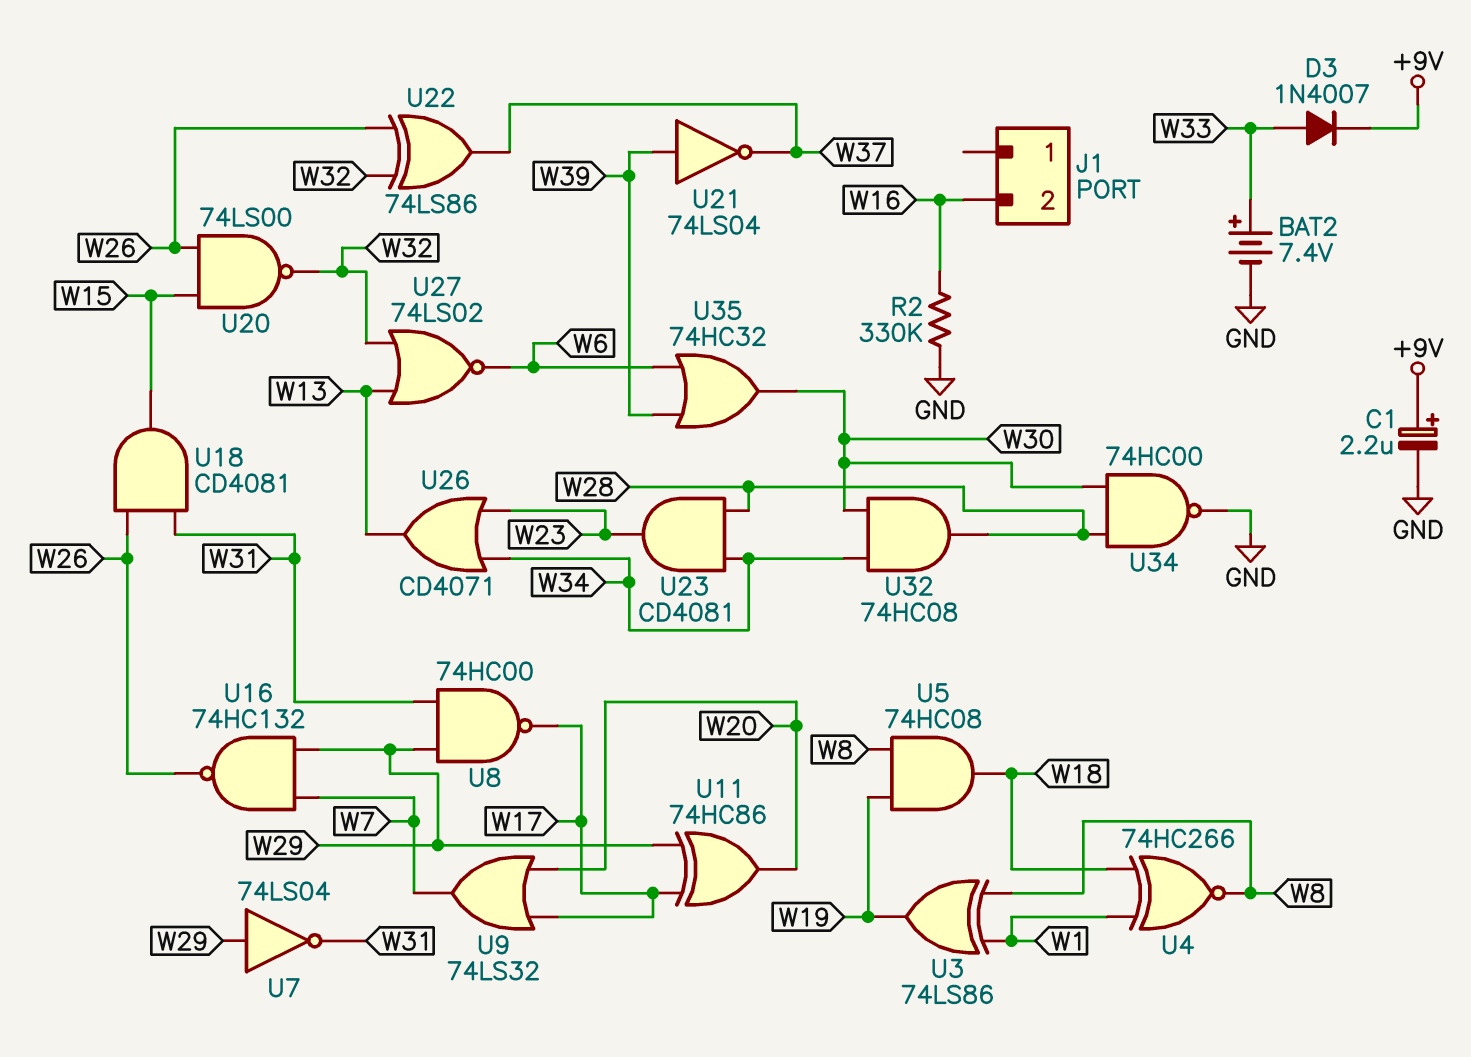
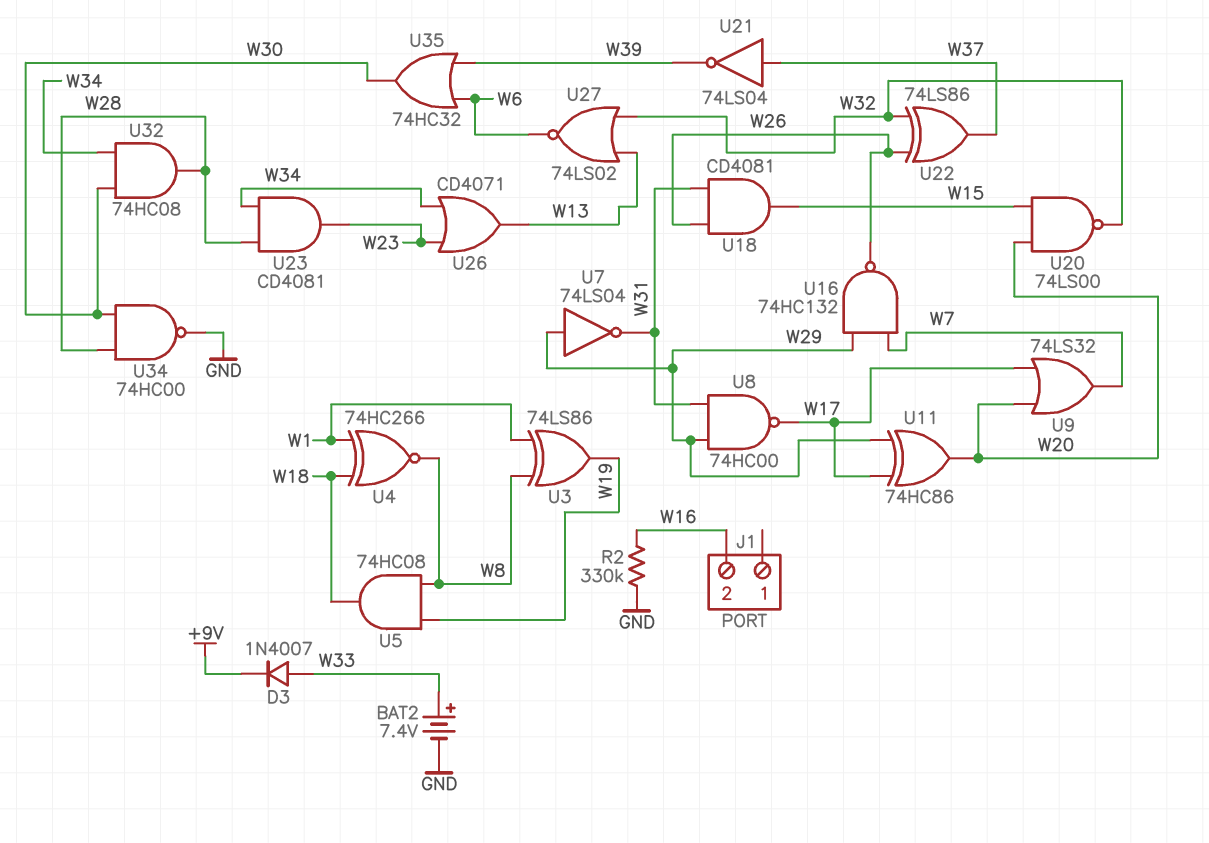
C1: 2.2uF (plus +9V, minus GND) -> none
U20: NAND 74LS00 (in W15, in W26, out W32) -> NAND 74LS00 (in W15, in W20, out W32)
U21: NOT 74LS04 (in W39, out W37) -> NOT 74LS04 (in W37, out W39)

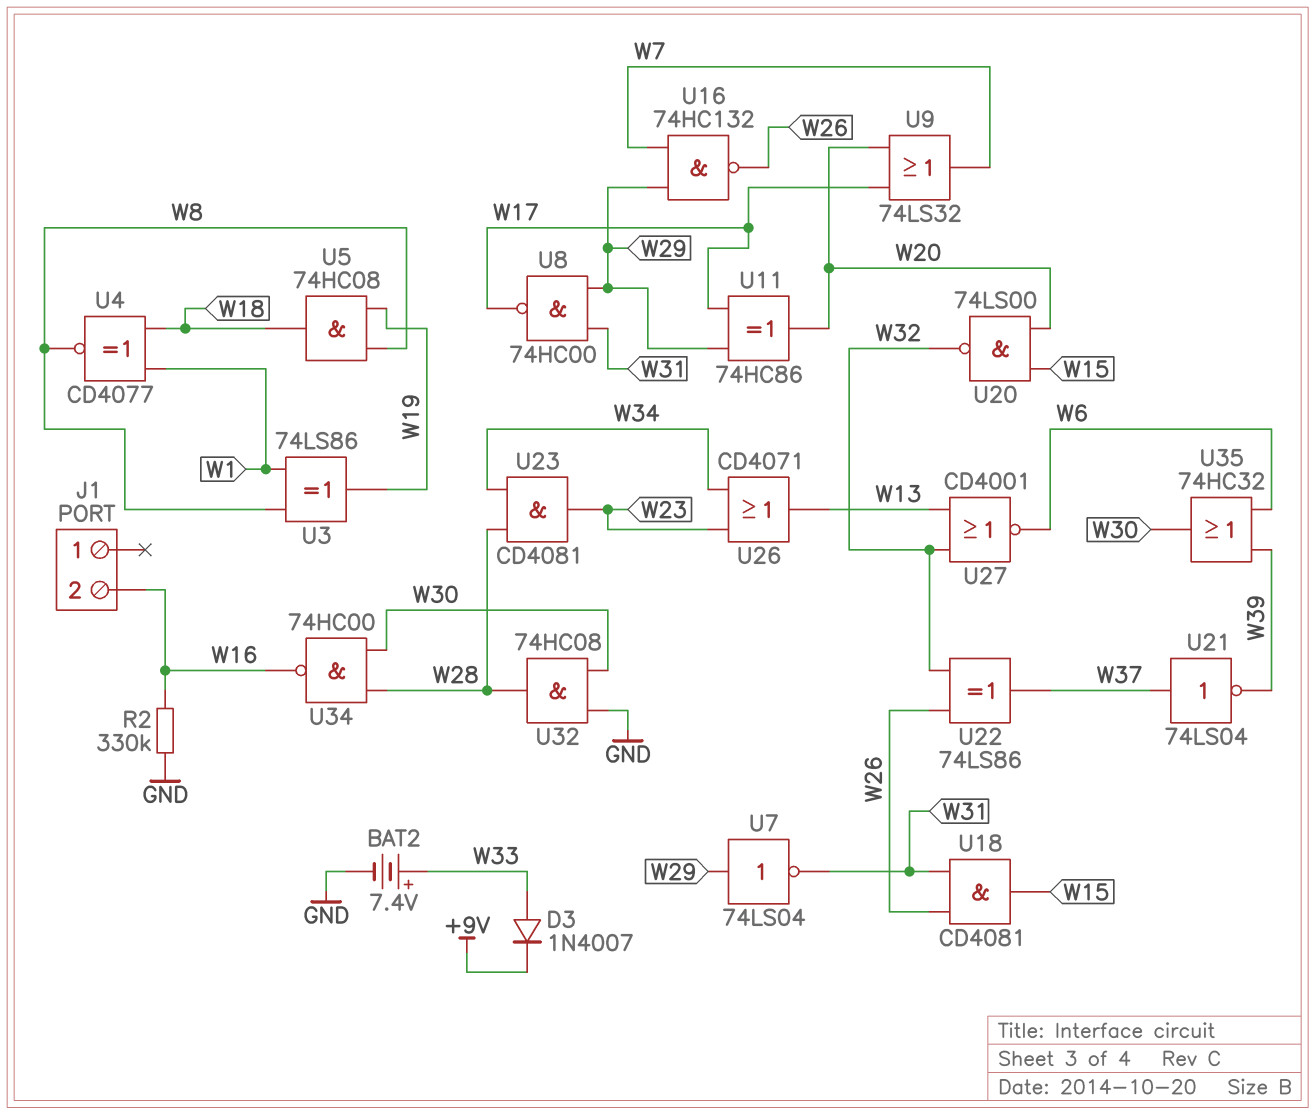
U4: XNOR 74HC266 (in W1, in W18, out W8) -> XNOR CD4077 (in W1, in W18, out W8)
U27: NOR 74LS02 (in W13, in W32, out W6) -> NOR CD4001 (in W13, in W32, out W6)
U32: AND 74HC08 (in W30, in W34, out W28) -> AND 74HC08 (in GND, in W30, out W28)
U34: NAND 74HC00 (in W28, in W30, out GND) -> NAND 74HC00 (in W28, in W30, out W16)

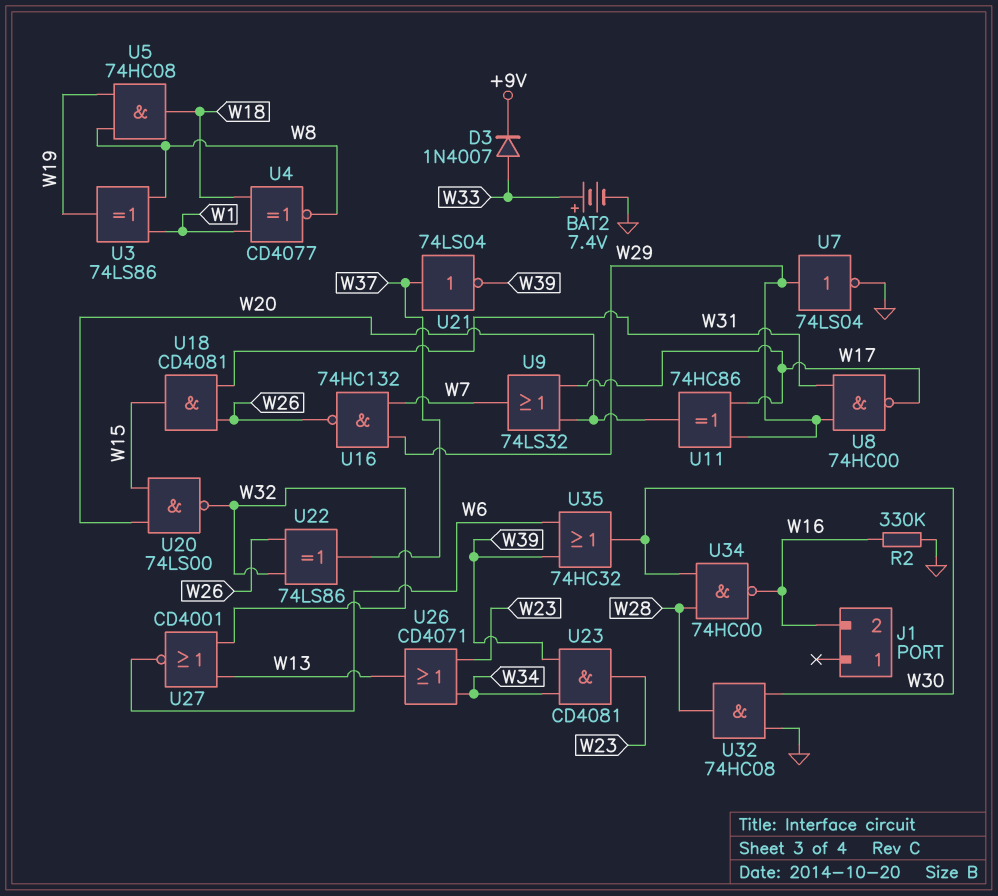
U7: NOT 74LS04 (in W29, out W31) -> NOT 74LS04 (in W29, out GND)
U23: AND CD4081 (in W28, in W34, out W23) -> AND CD4081 (in W34, in W39, out W23)

